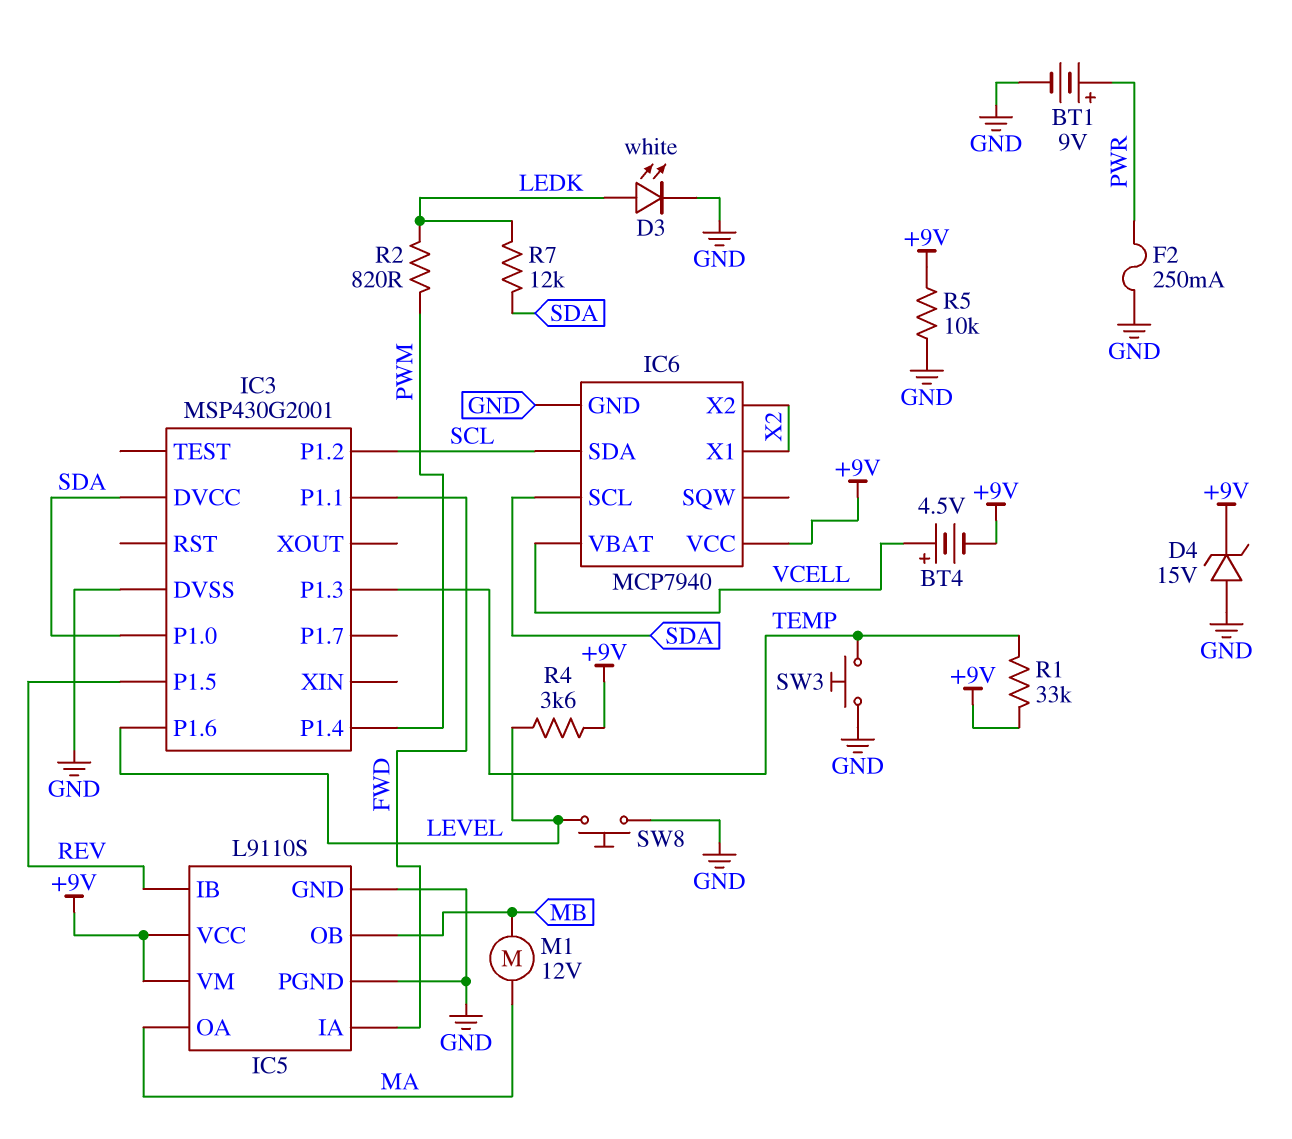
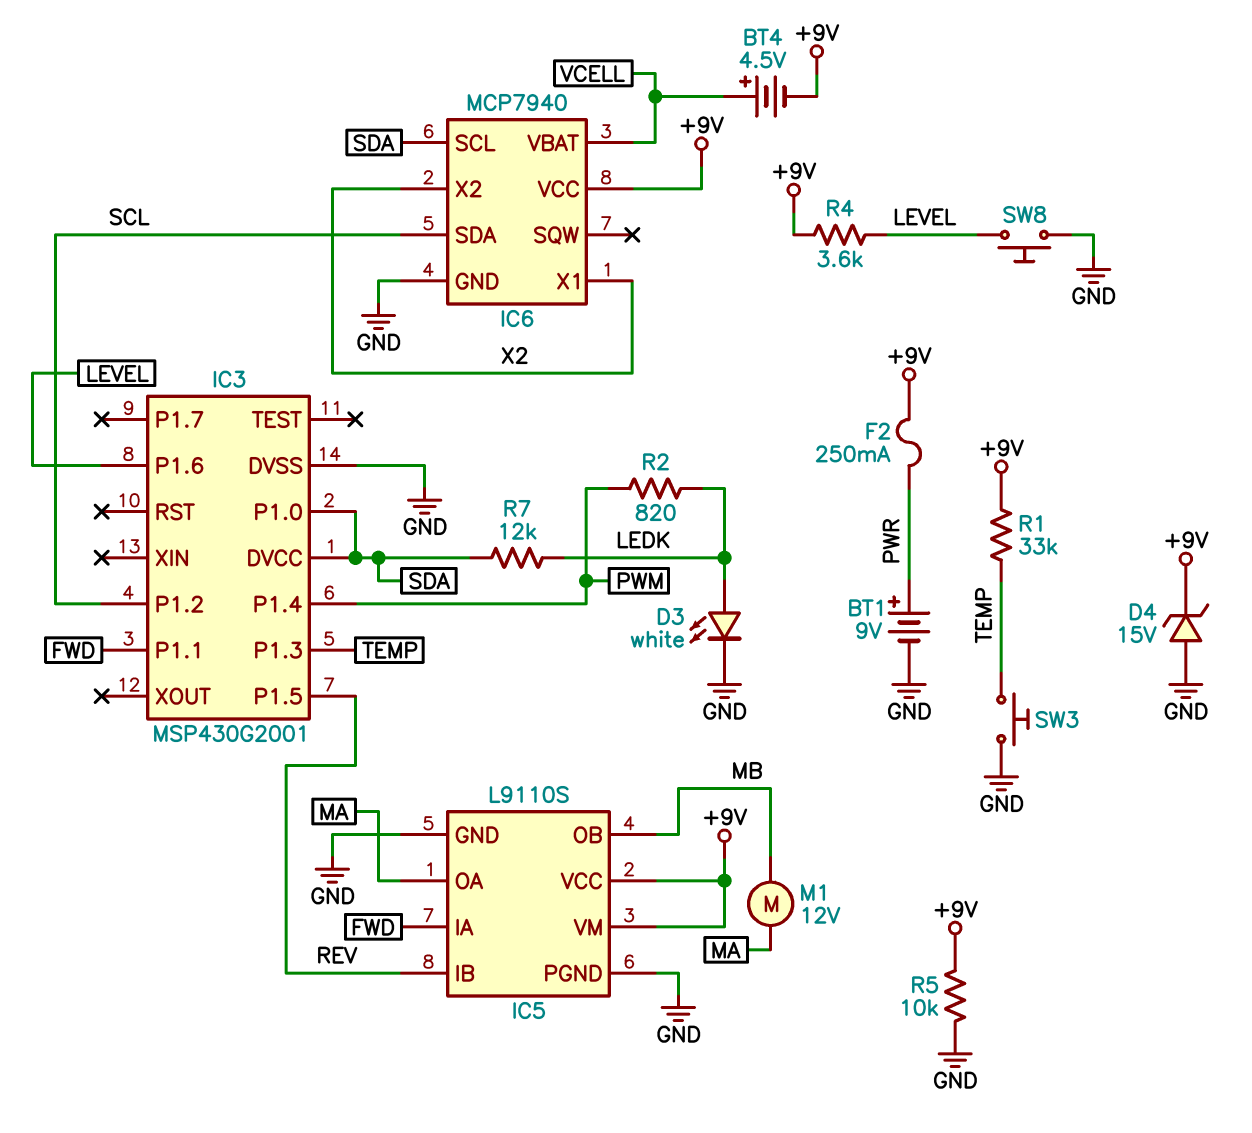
F2: 250mA (GND, PWR) -> 250mA (+9V, PWR)

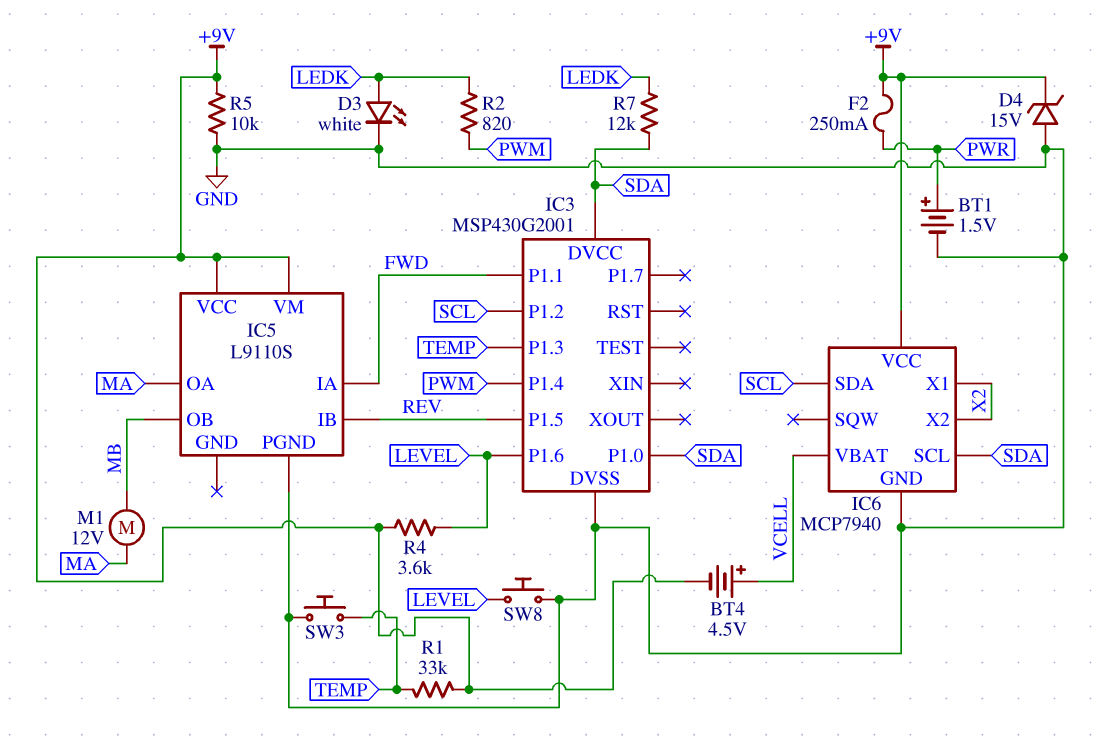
BT1: 9V (plus PWR, minus GND) -> 1.5V (plus PWR, minus GND)
IC5 pin GND: GND -> none

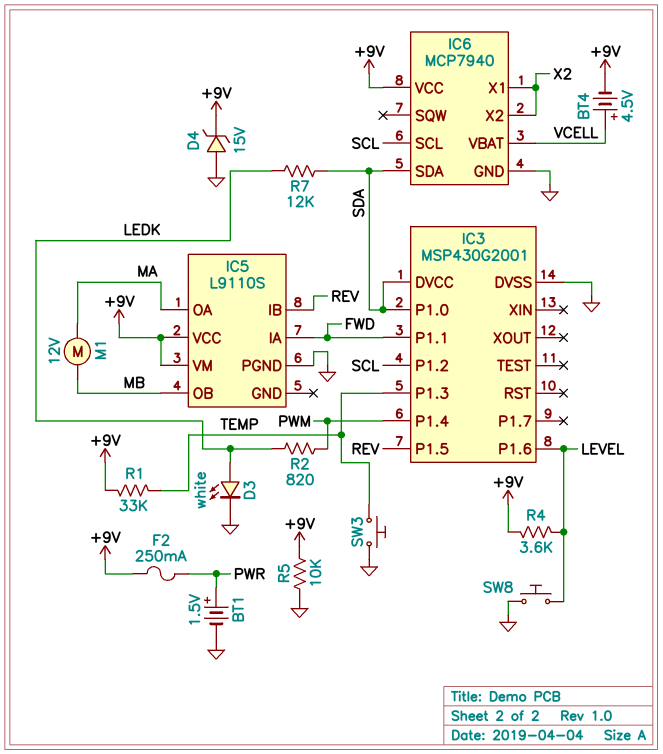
IC6 pin SCL: SDA -> SCL
IC6 pin SDA: SCL -> SDA

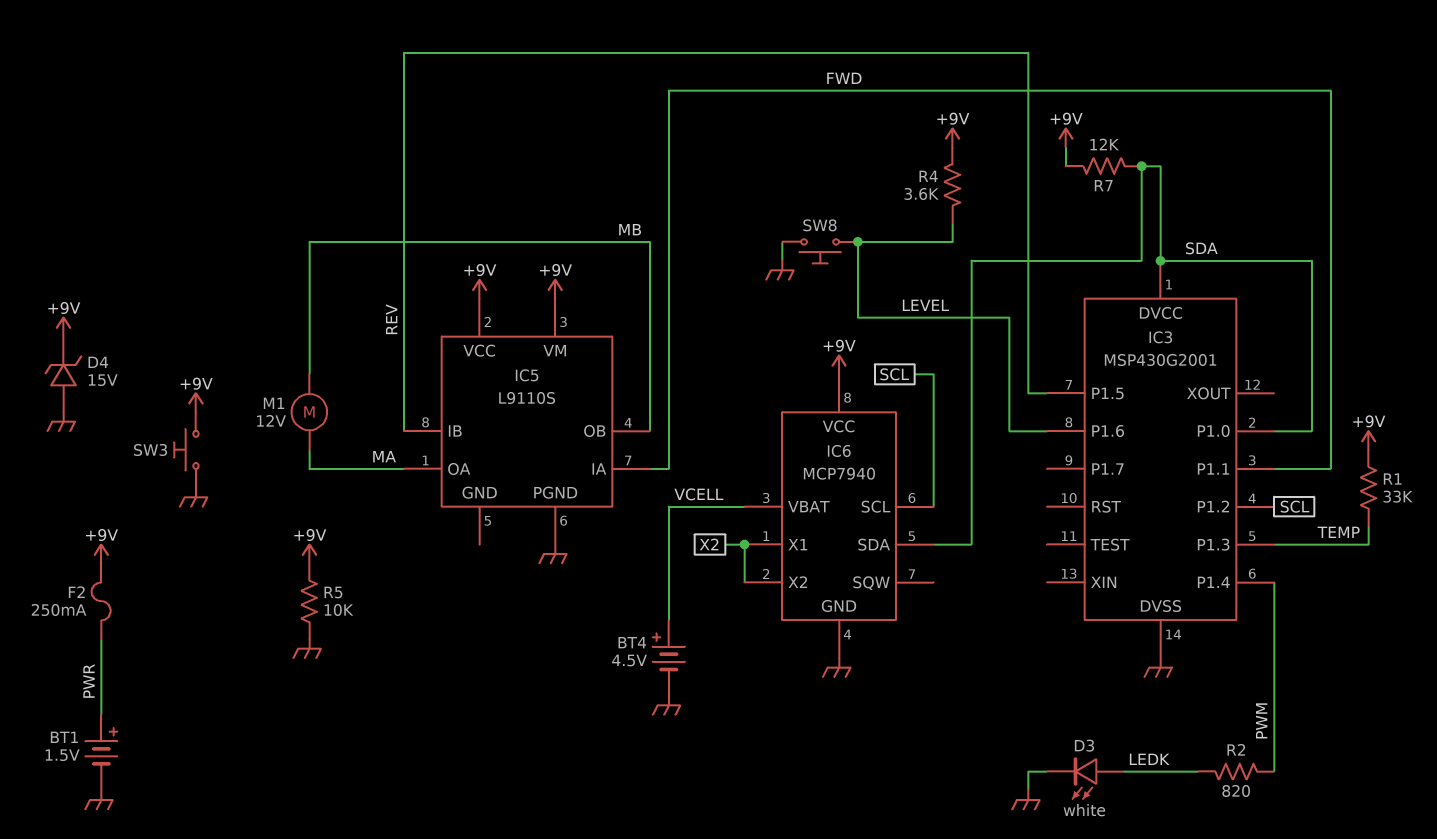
BT4: 4.5V (plus VCELL, minus +9V) -> 4.5V (plus VCELL, minus GND)
R7: 12k (LEDK, SDA) -> 12k (+9V, SDA)
SW3: button (GND, TEMP) -> button (+9V, GND)

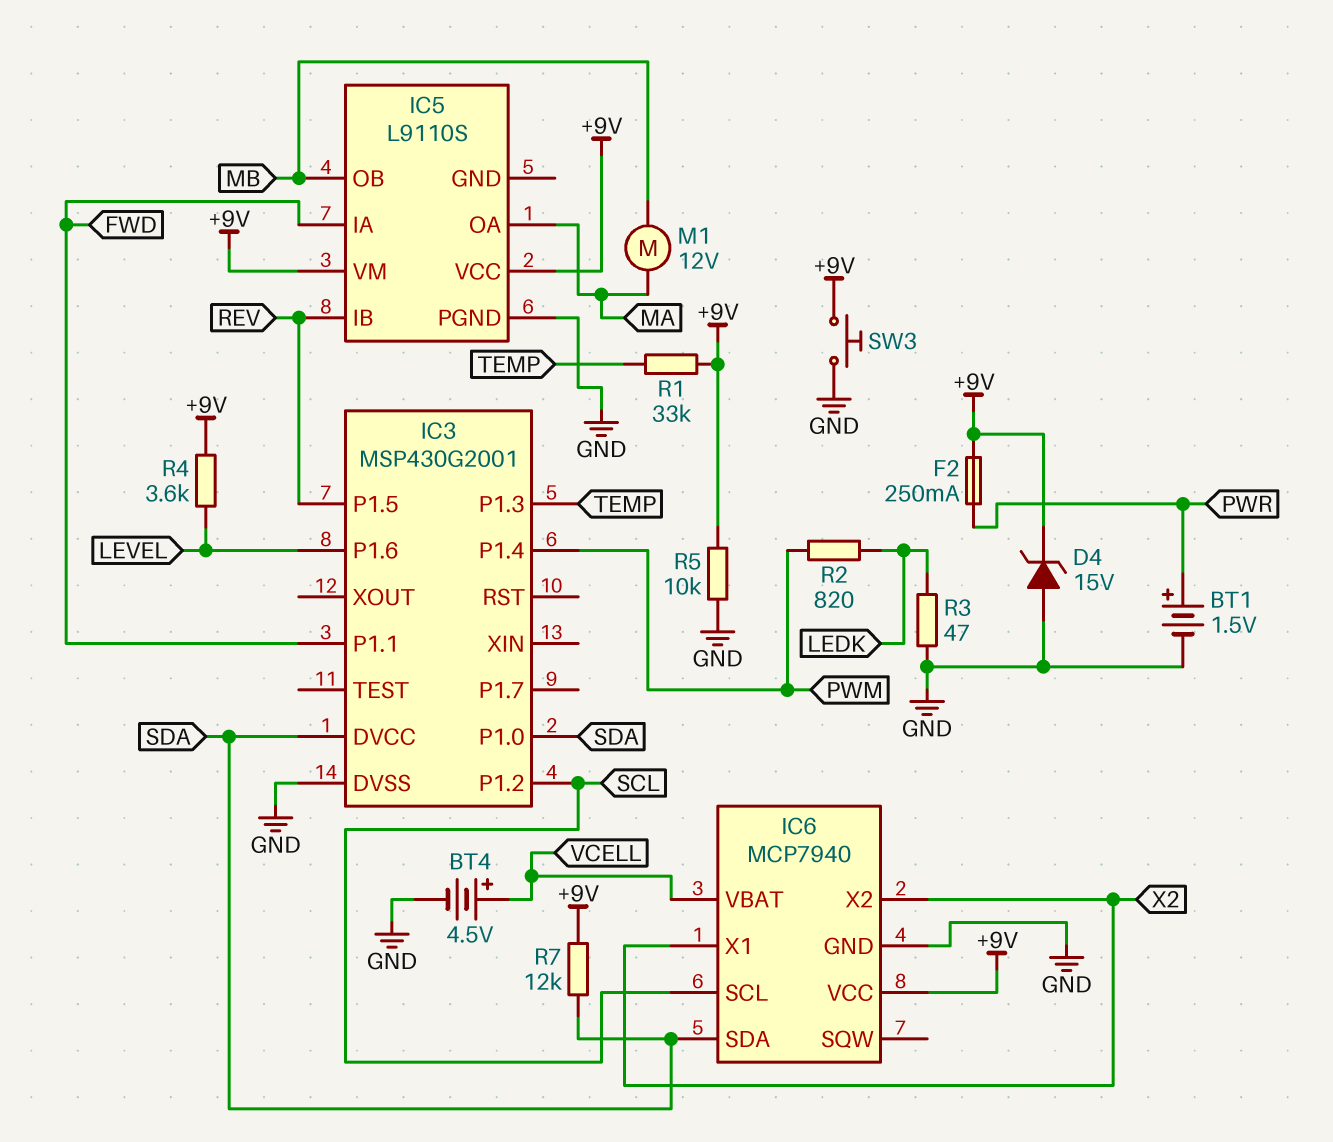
D3: LED white (A LEDK, K GND) -> none
R3: none -> 47 (GND, LEDK)
SW8: button (GND, LEVEL) -> none

